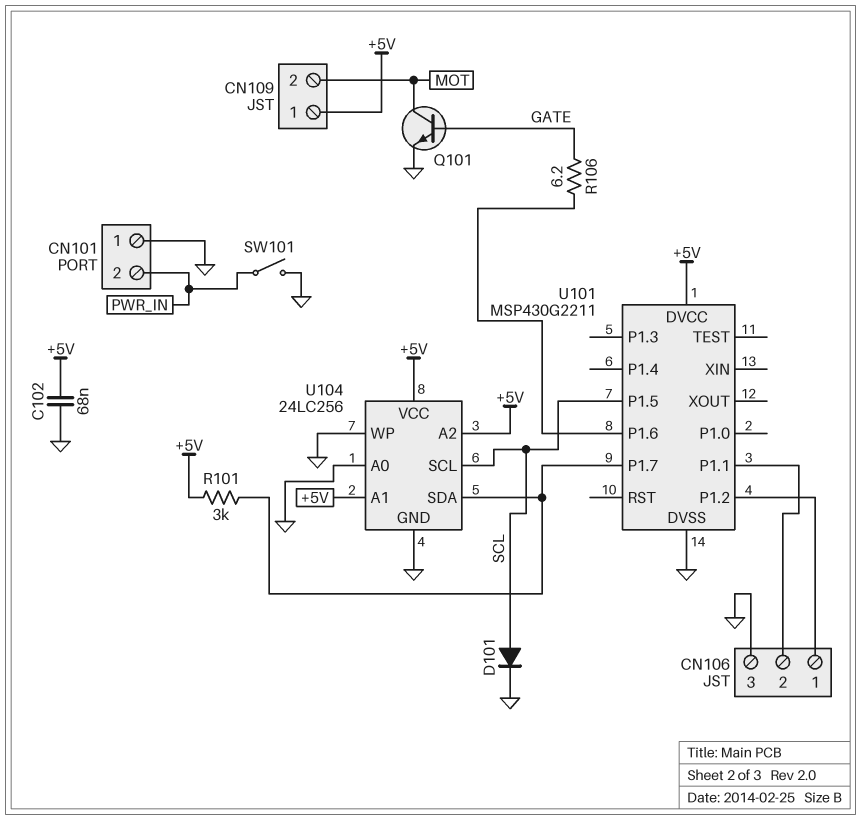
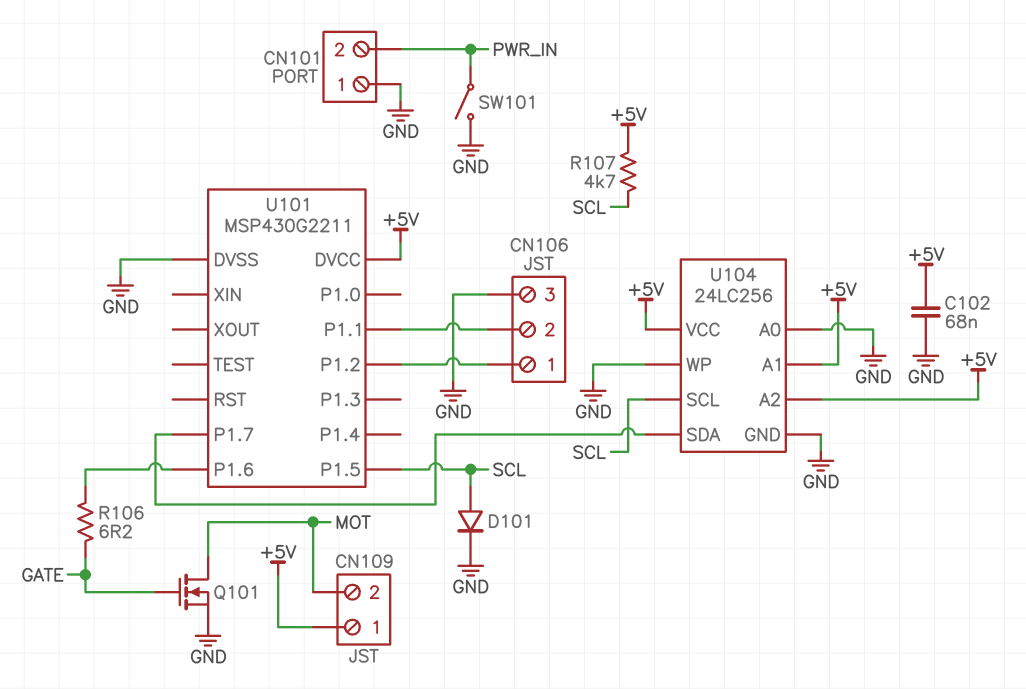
Q101: NPN (B GATE, C MOT, E GND) -> NMOS (G GATE, D MOT, S GND)
R101: 3k (+5V, U101/P1.7) -> none
R107: none -> 4.7k (+5V, SCL)

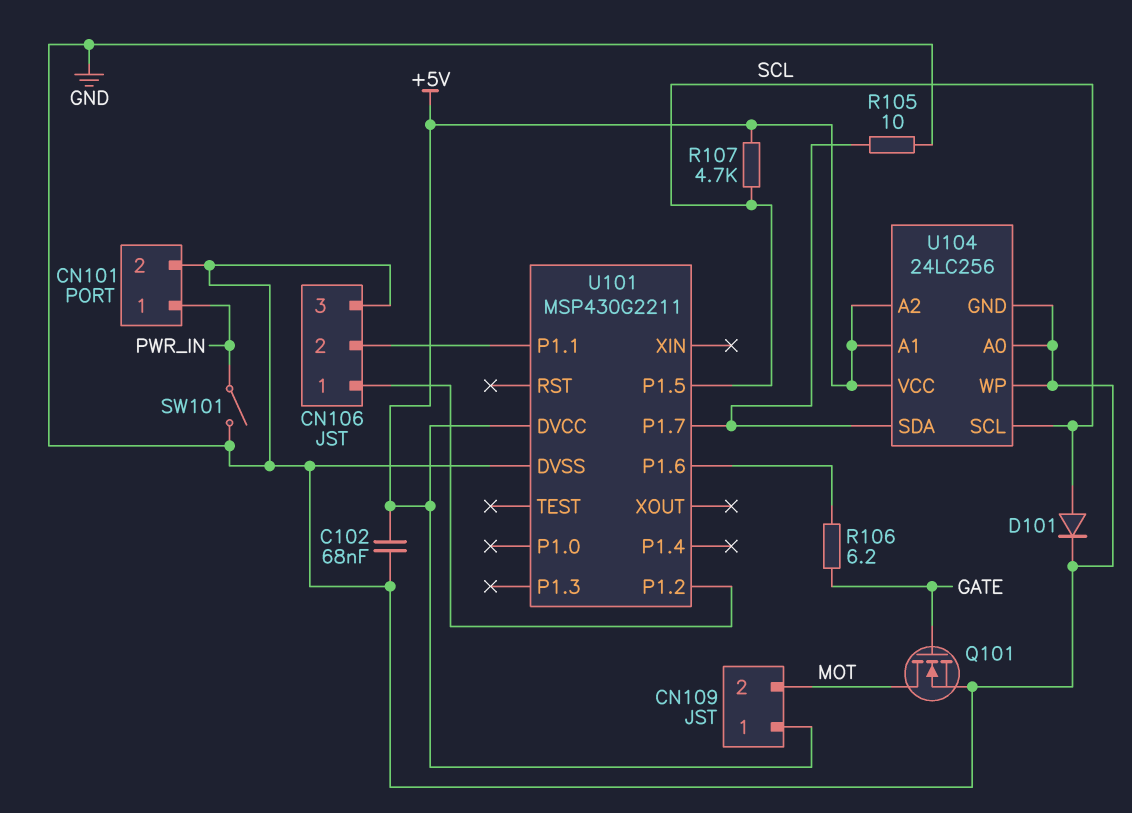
CN101 pin 1: GND -> PWR_IN
CN101 pin 2: PWR_IN -> GND
R105: none -> 10 (GND, U101/P1.7)

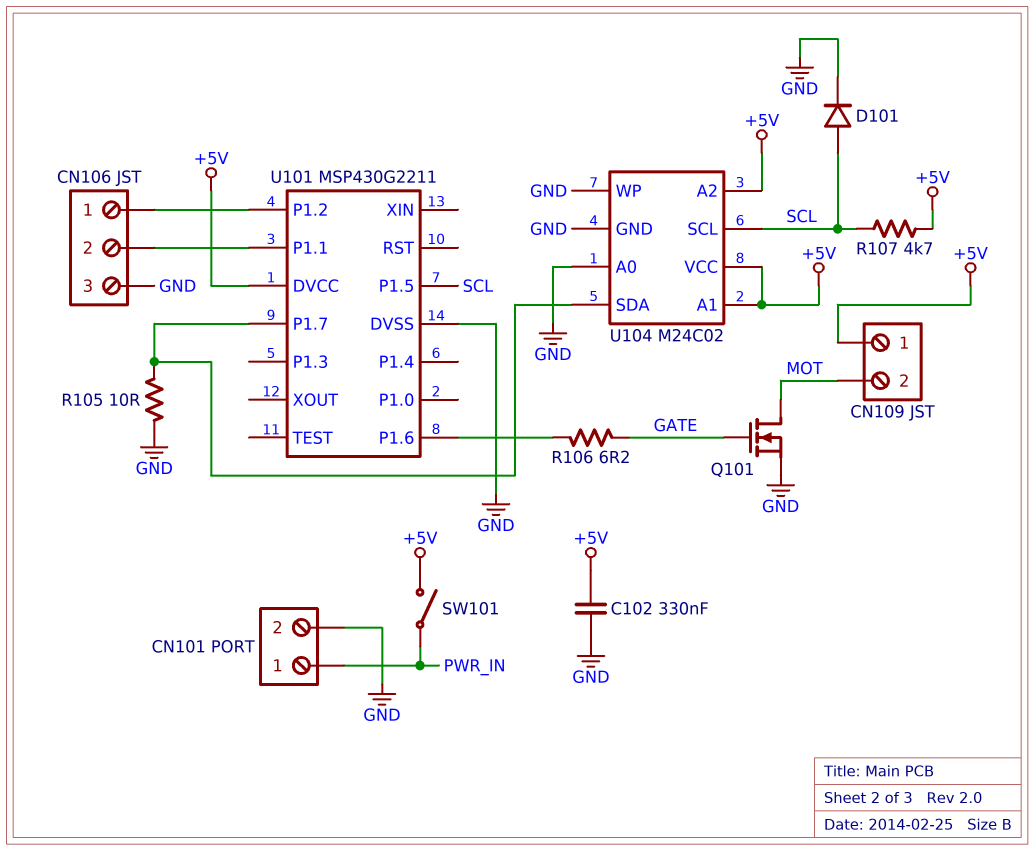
C102: 68nF (+5V, GND) -> 330nF (+5V, GND)
SW101: switch (GND, PWR_IN) -> switch (+5V, PWR_IN)
U104: 24LC256 -> M24C02

